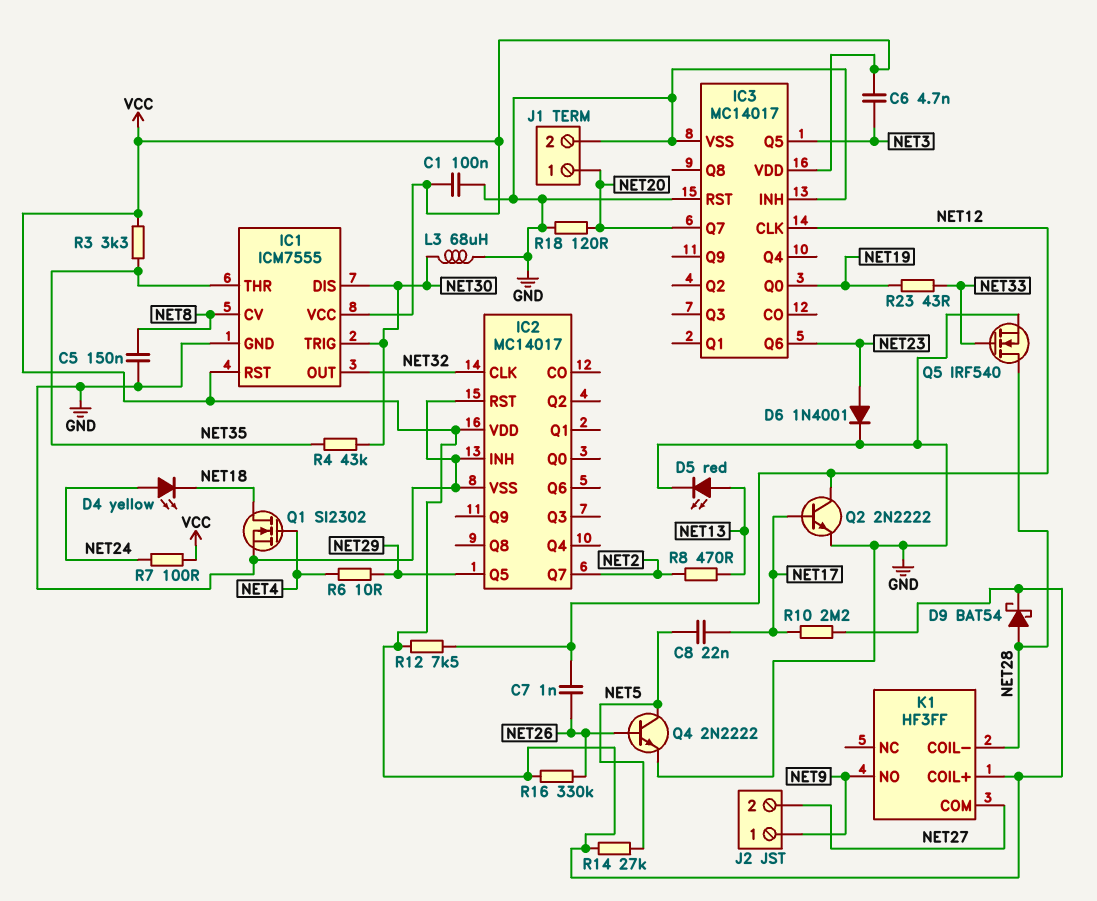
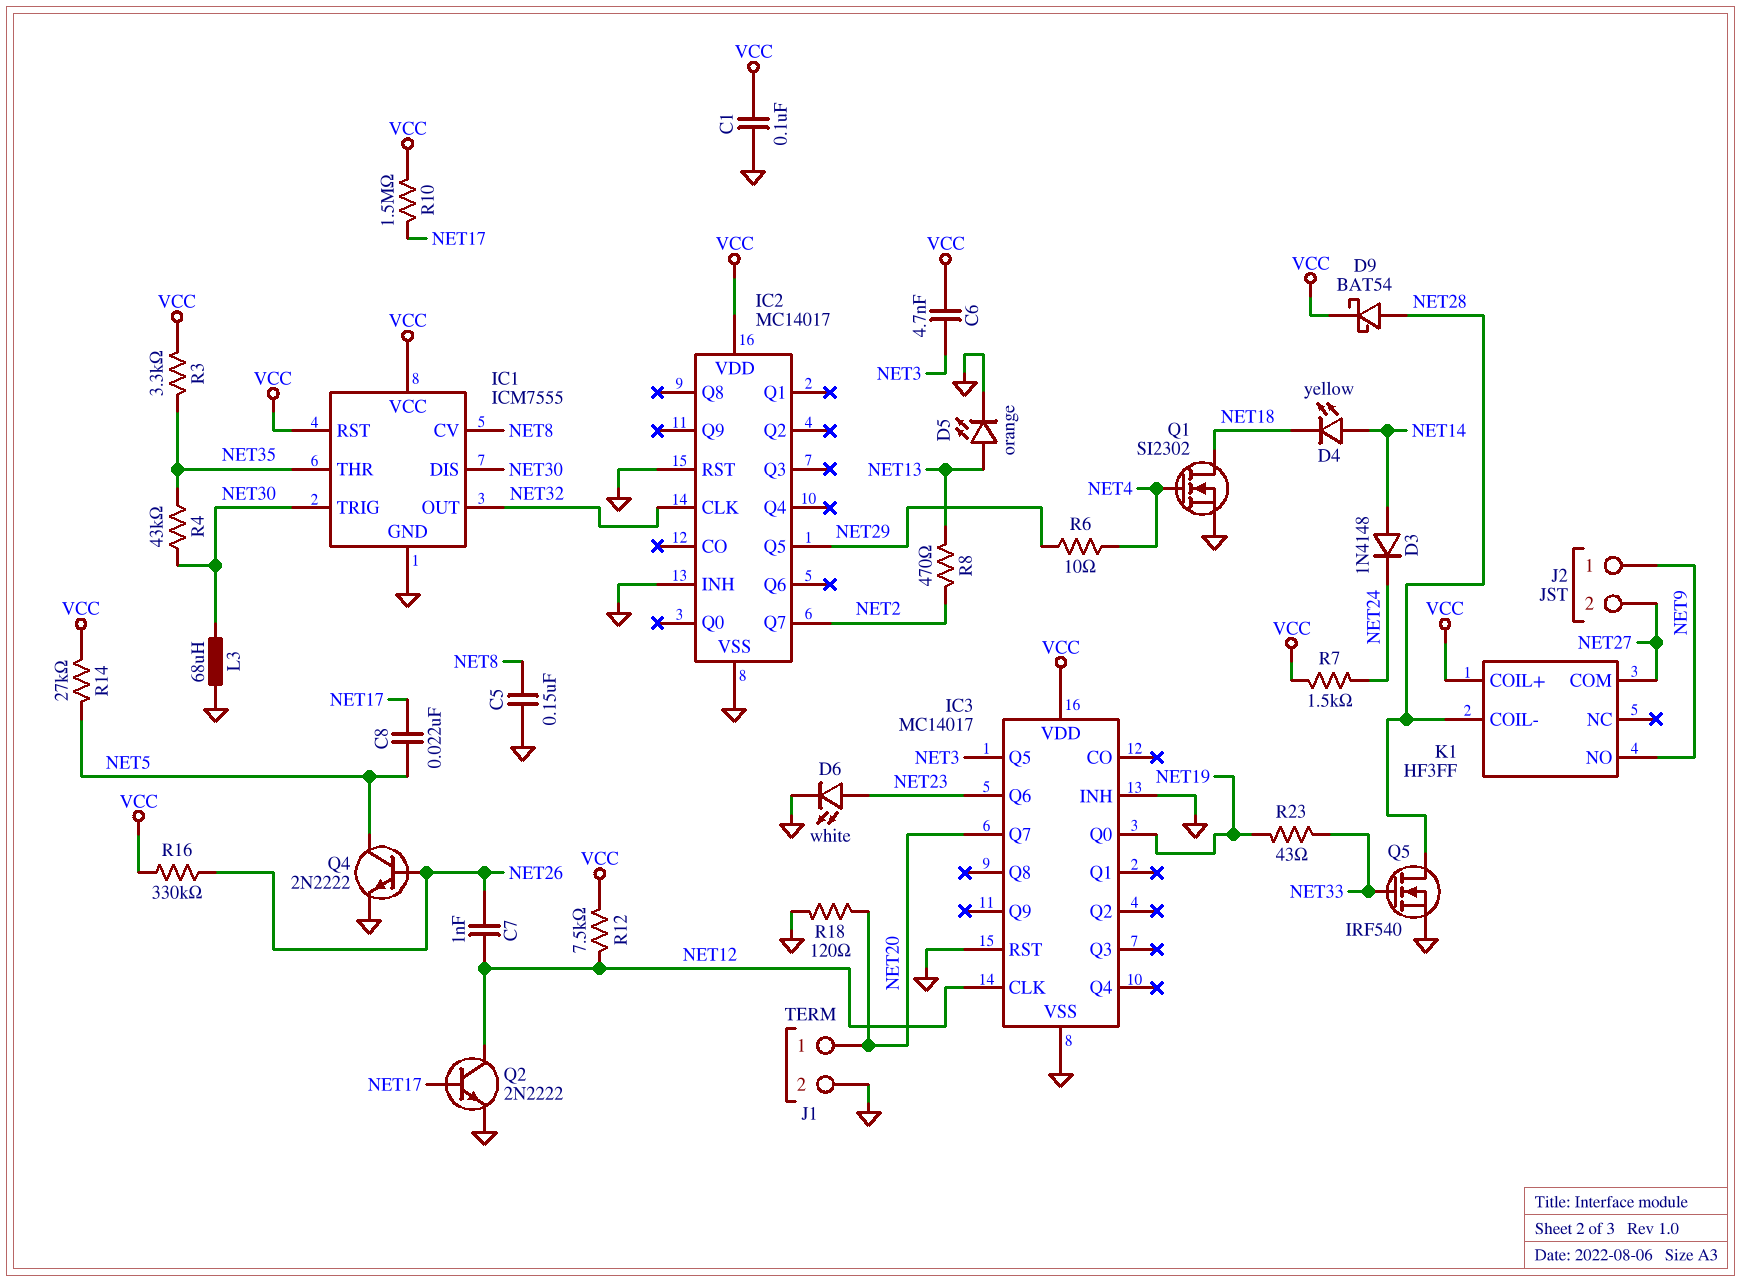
D3: none -> diode 1N4148 (A NET14, K NET24)
D4: LED yellow (A NET24, K NET18) -> LED yellow (A NET14, K NET18)
D5: LED red (A NET13, K GND) -> LED orange (A NET13, K GND)
D6: diode 1N4001 (A NET23, K GND) -> LED white (A NET23, K GND)
R7: 100 (NET24, VCC) -> 1.5k (NET24, VCC)
R10: 2.2M (NET17, VCC) -> 1.5M (NET17, VCC)

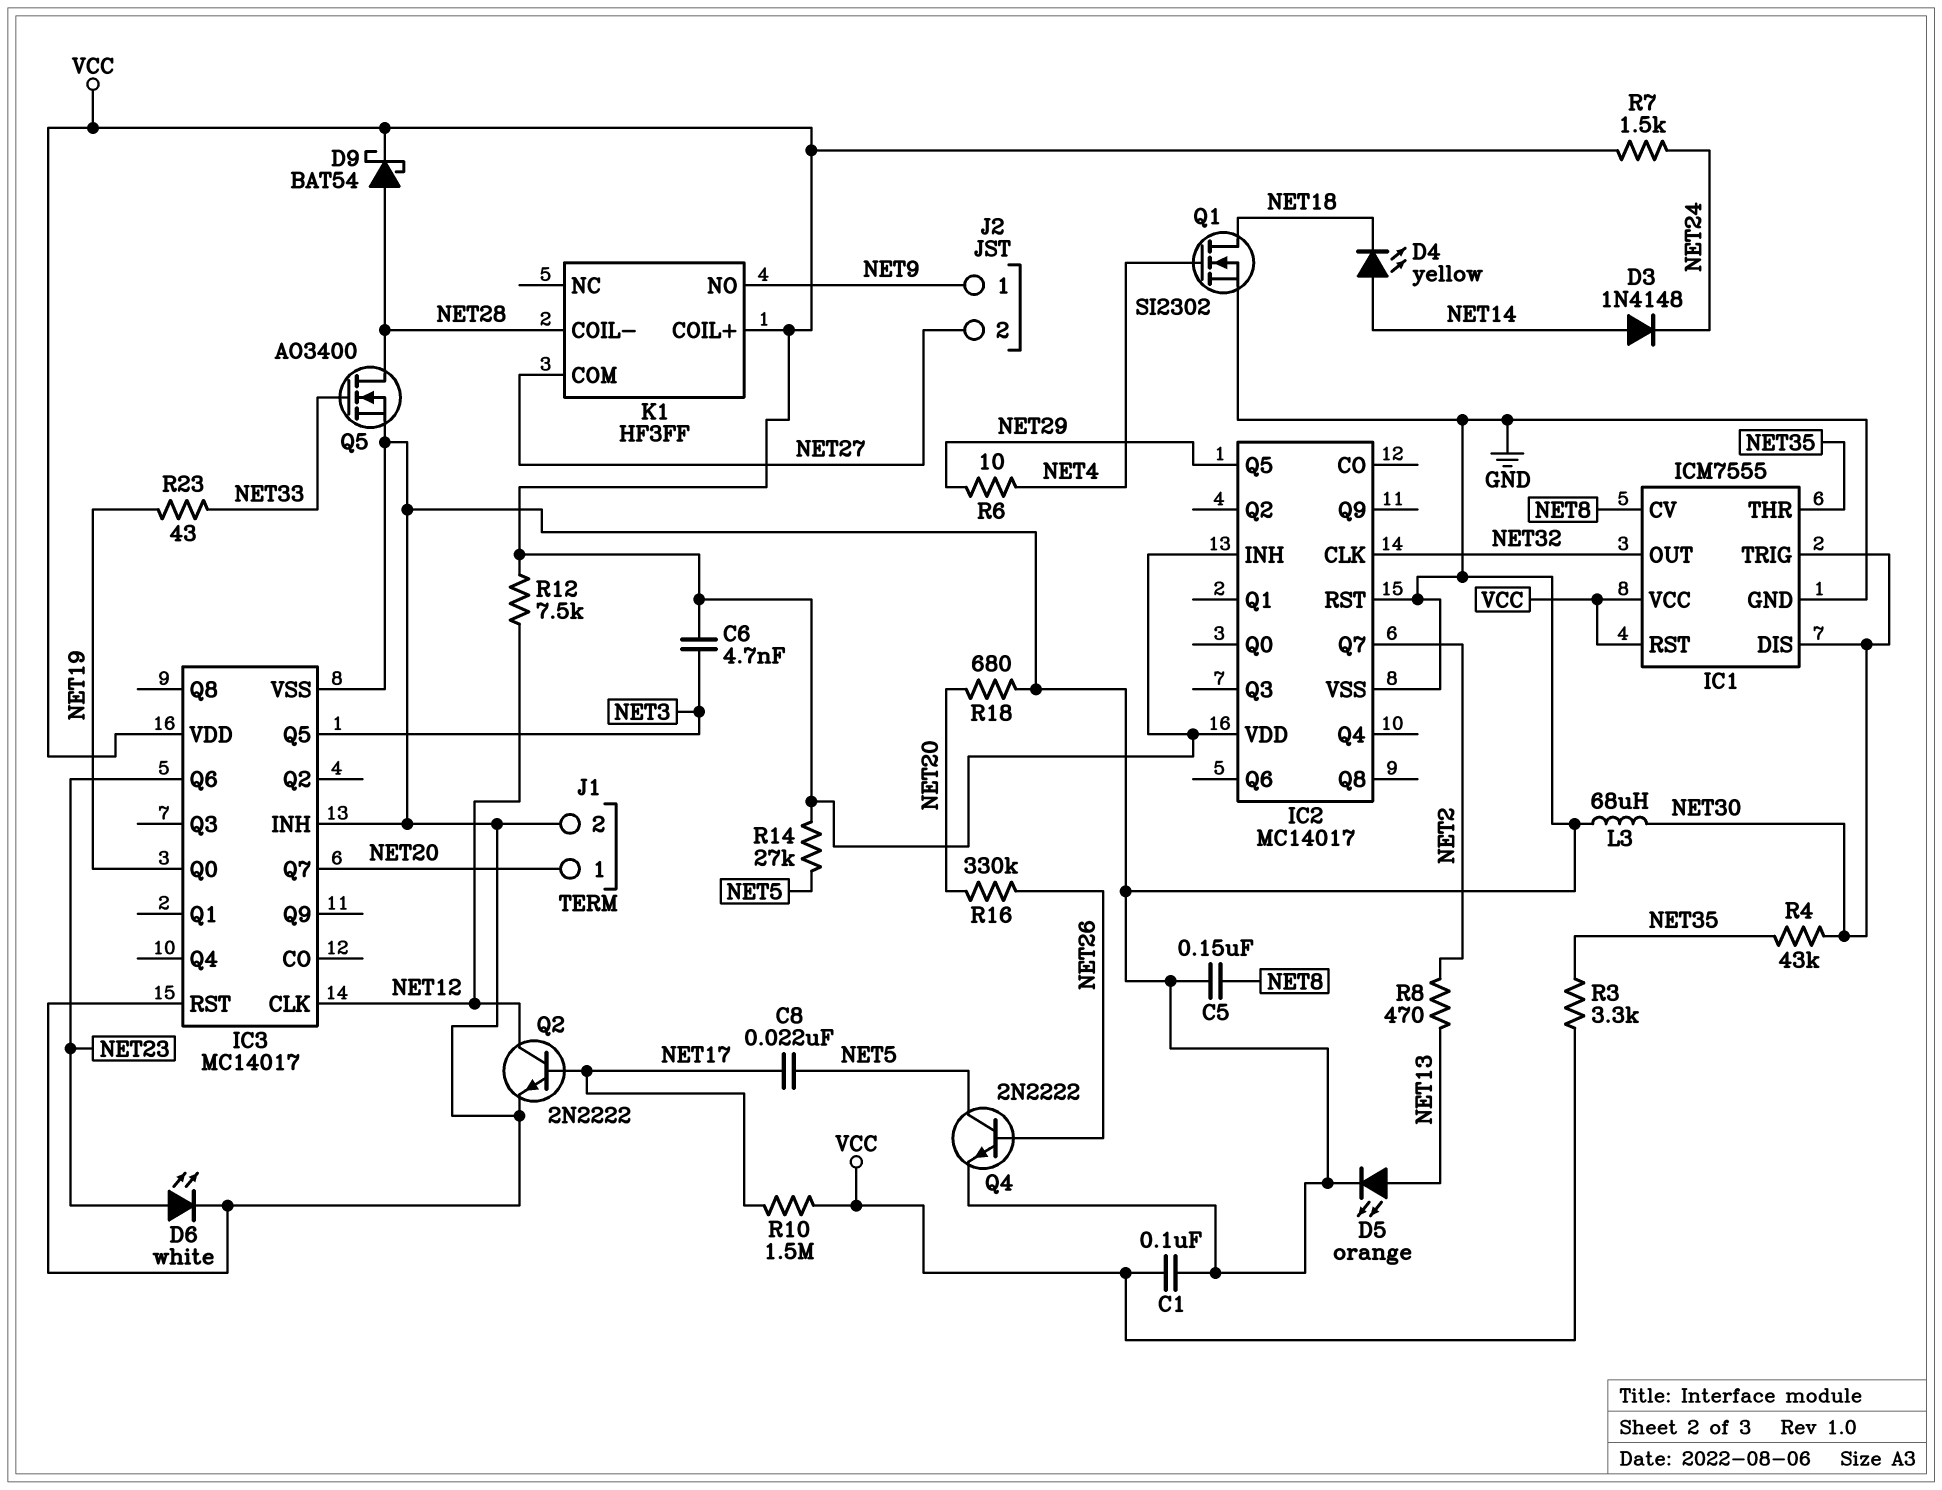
C7: 1nF (NET12, NET26) -> none
IC2 pin INH: GND -> VCC
Q5: NMOS IRF540 (G NET33, D NET28, S GND) -> NMOS AO3400 (G NET33, D NET28, S GND)
R16: 330k (NET26, VCC) -> 330k (NET20, NET26)
R18: 120 (GND, NET20) -> 680 (GND, NET20)

